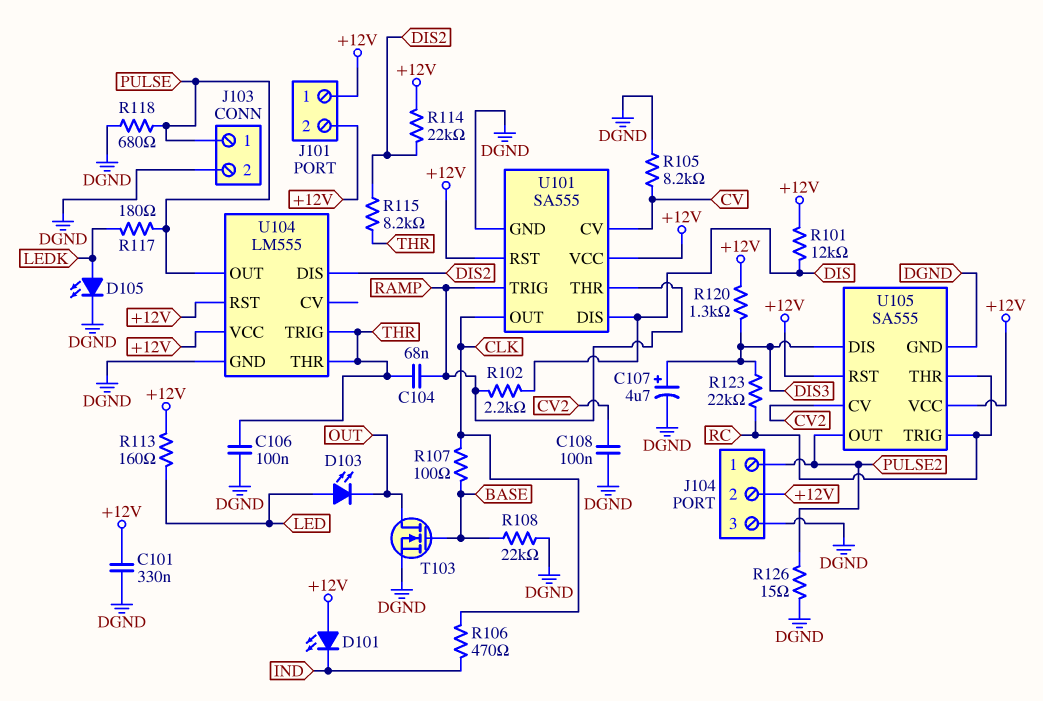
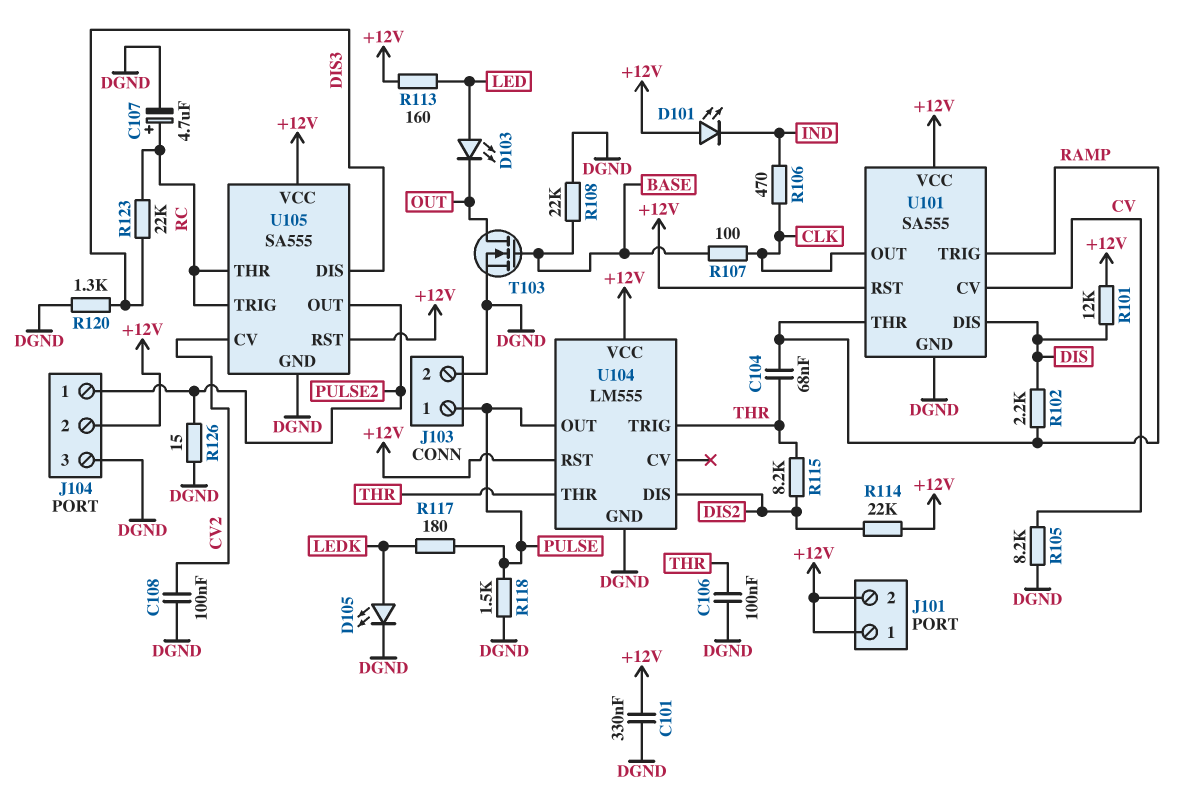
C107: 4.7uF (plus DIS3, minus DGND) -> 4.7uF (plus RC, minus DGND)
R118: 680 (DGND, PULSE) -> 1.5k (DGND, PULSE)
R120: 1.3k (+12V, DIS3) -> 1.3k (DGND, DIS3)

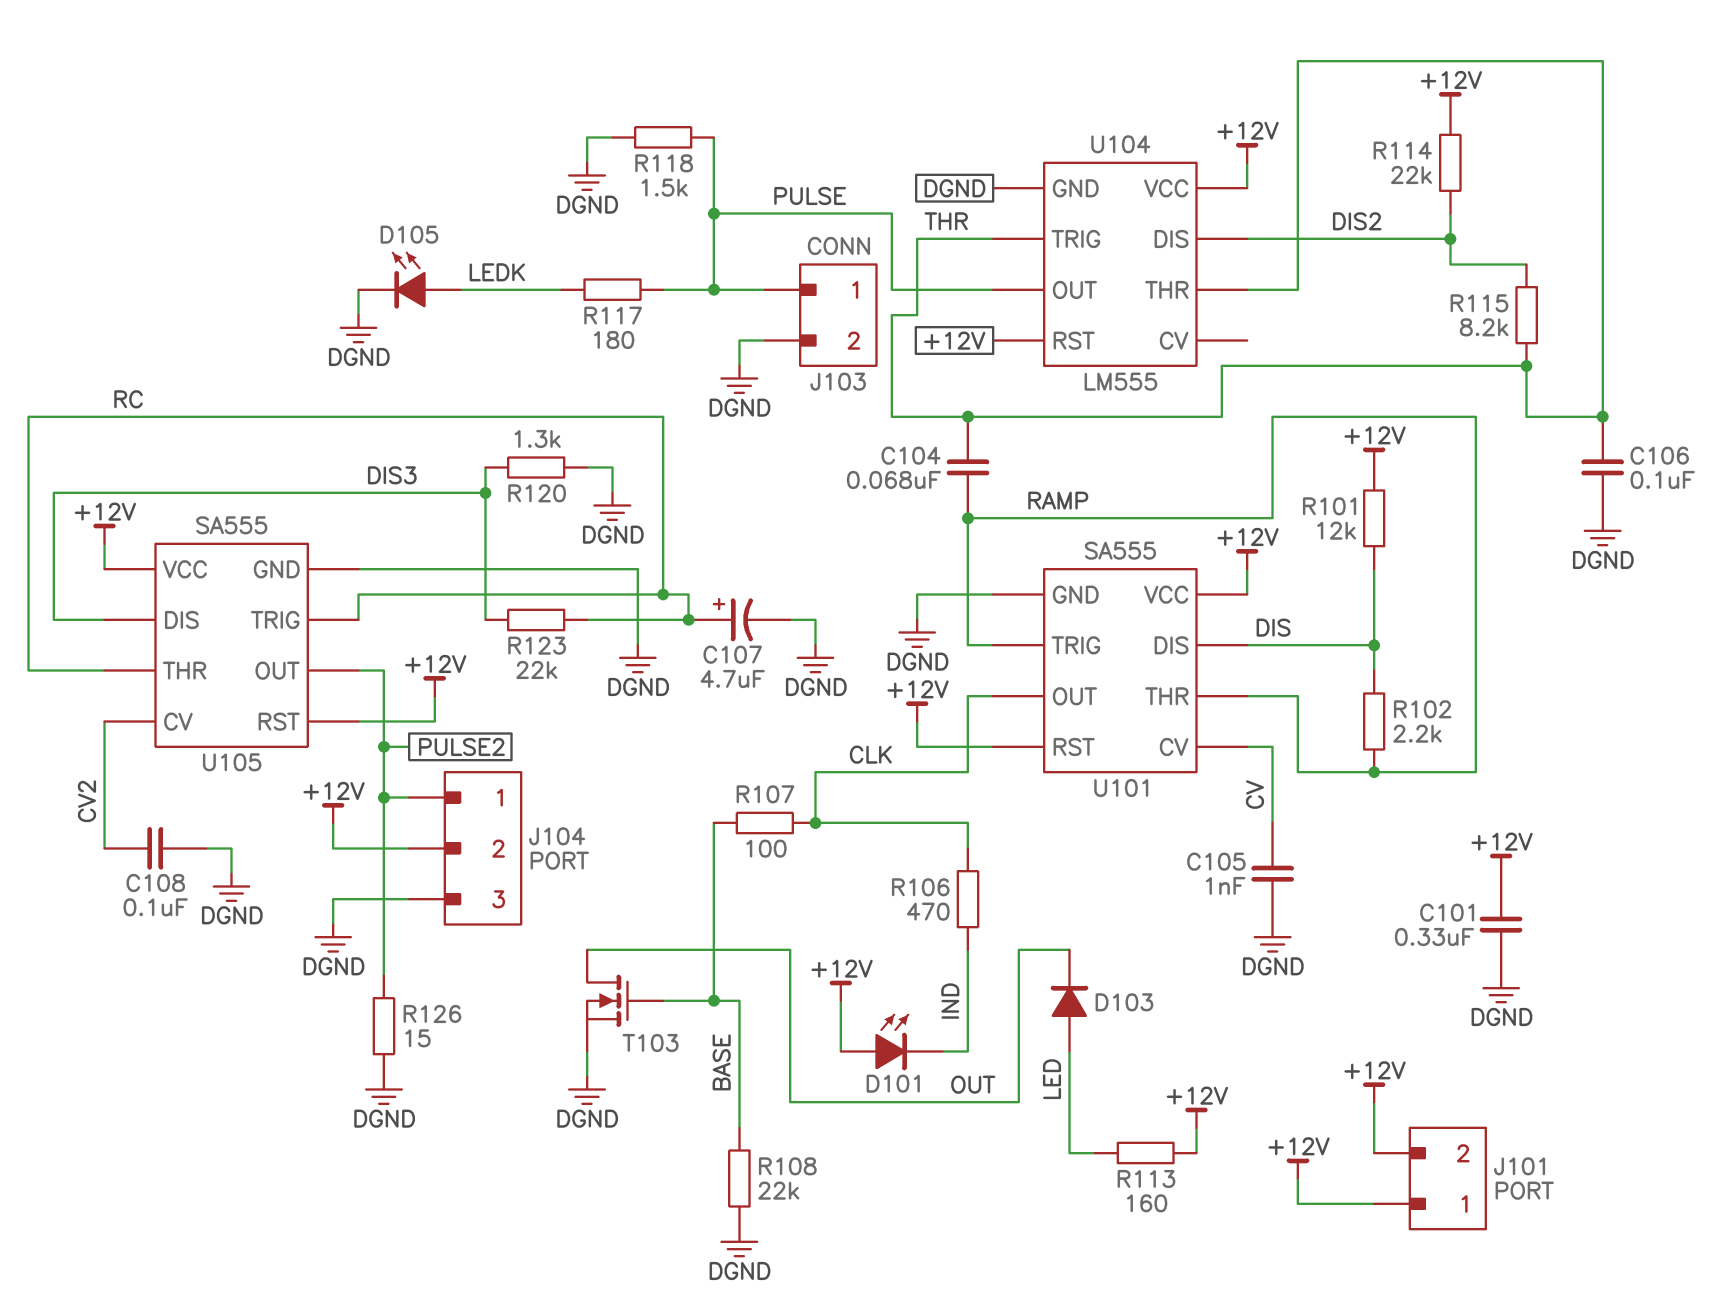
C105: none -> 1nF (CV, DGND)
D103: LED (A LED, K OUT) -> diode (A LED, K OUT)
R105: 8.2k (CV, DGND) -> none

